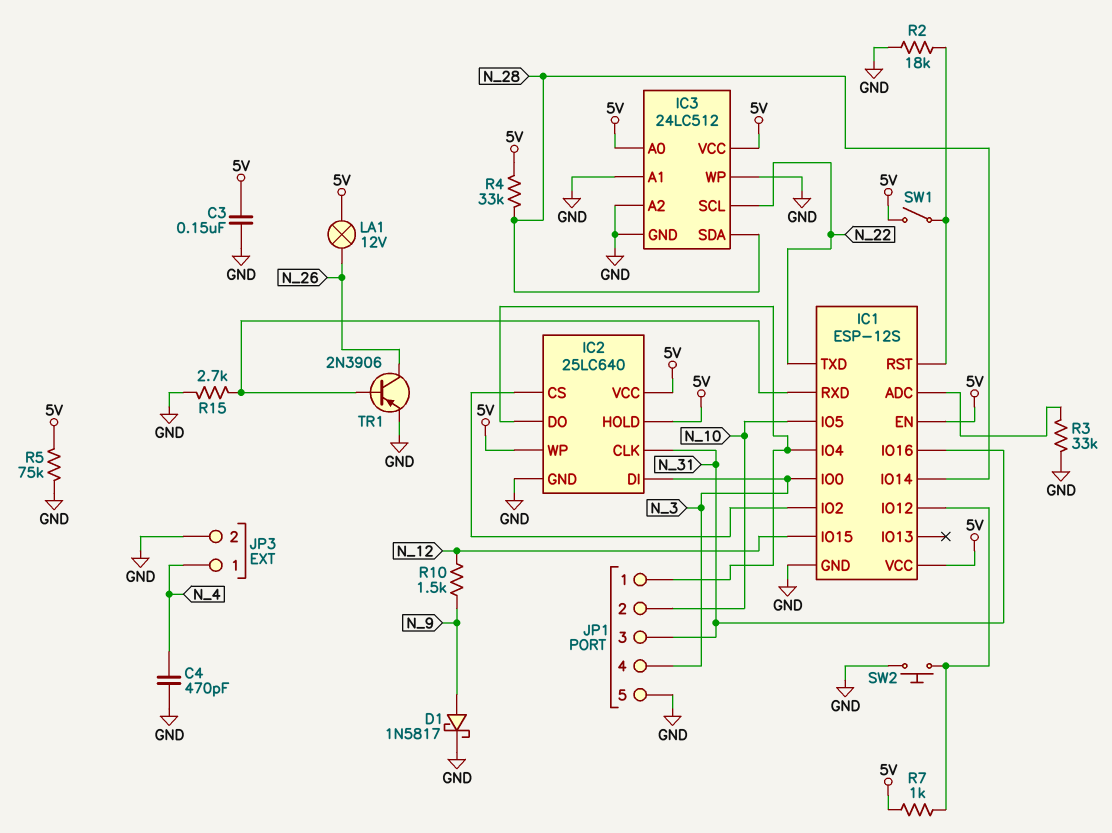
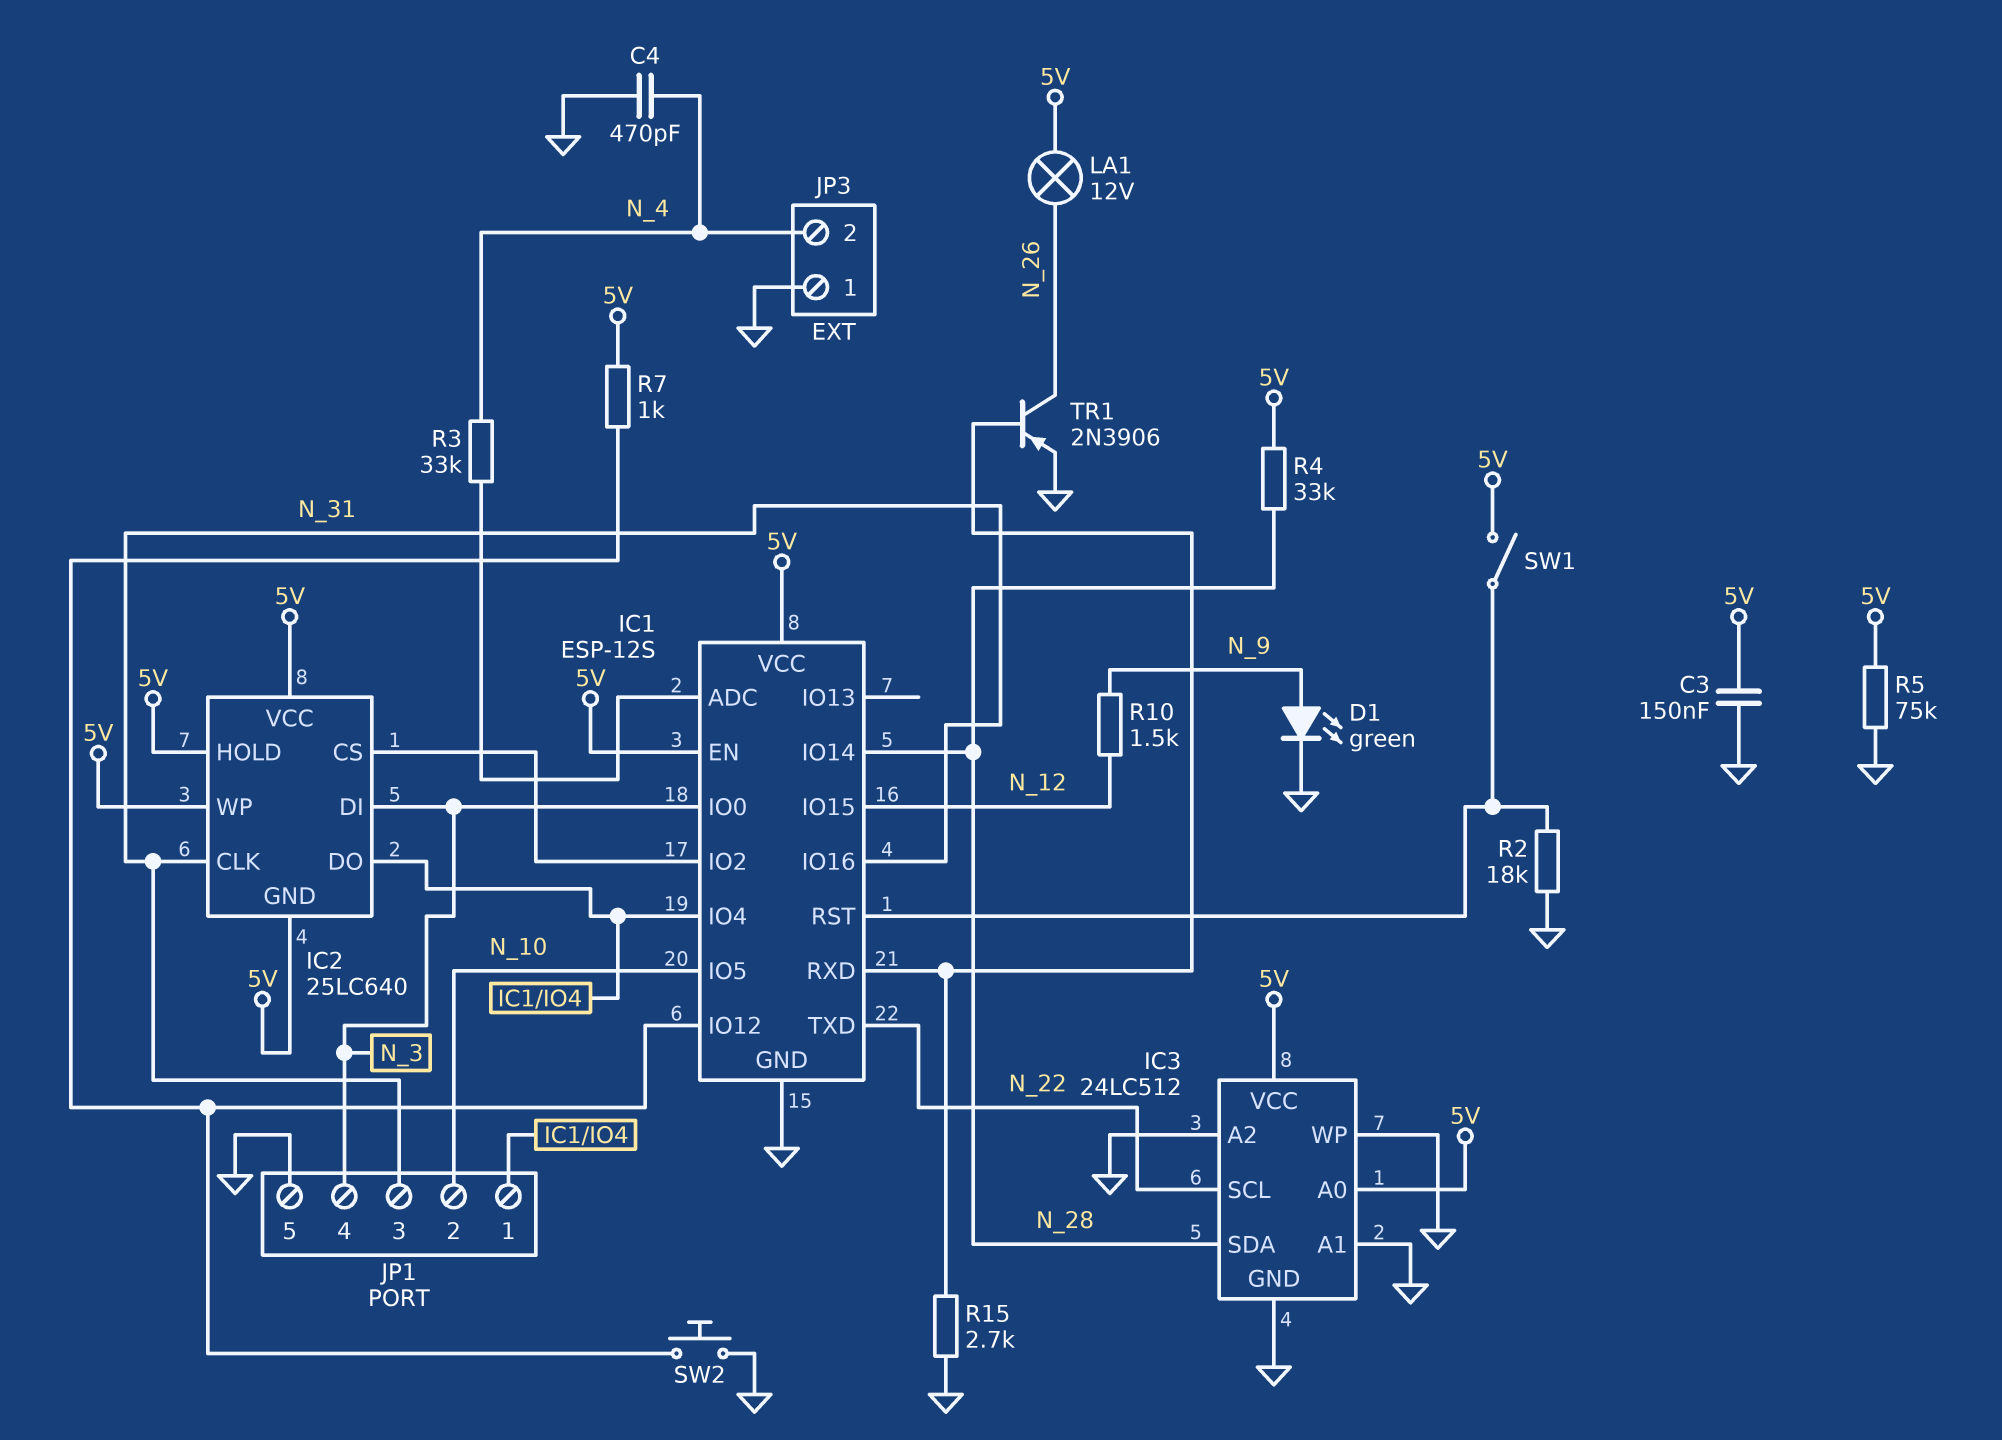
D1: schottky 1N5817 (A N_9, K GND) -> LED green (A N_9, K GND)
IC2 pin GND: GND -> 5V
JP3 pin 1: N_4 -> GND
JP3 pin 2: GND -> N_4
R3: 33k (GND, IC1/ADC) -> 33k (IC1/ADC, N_4)

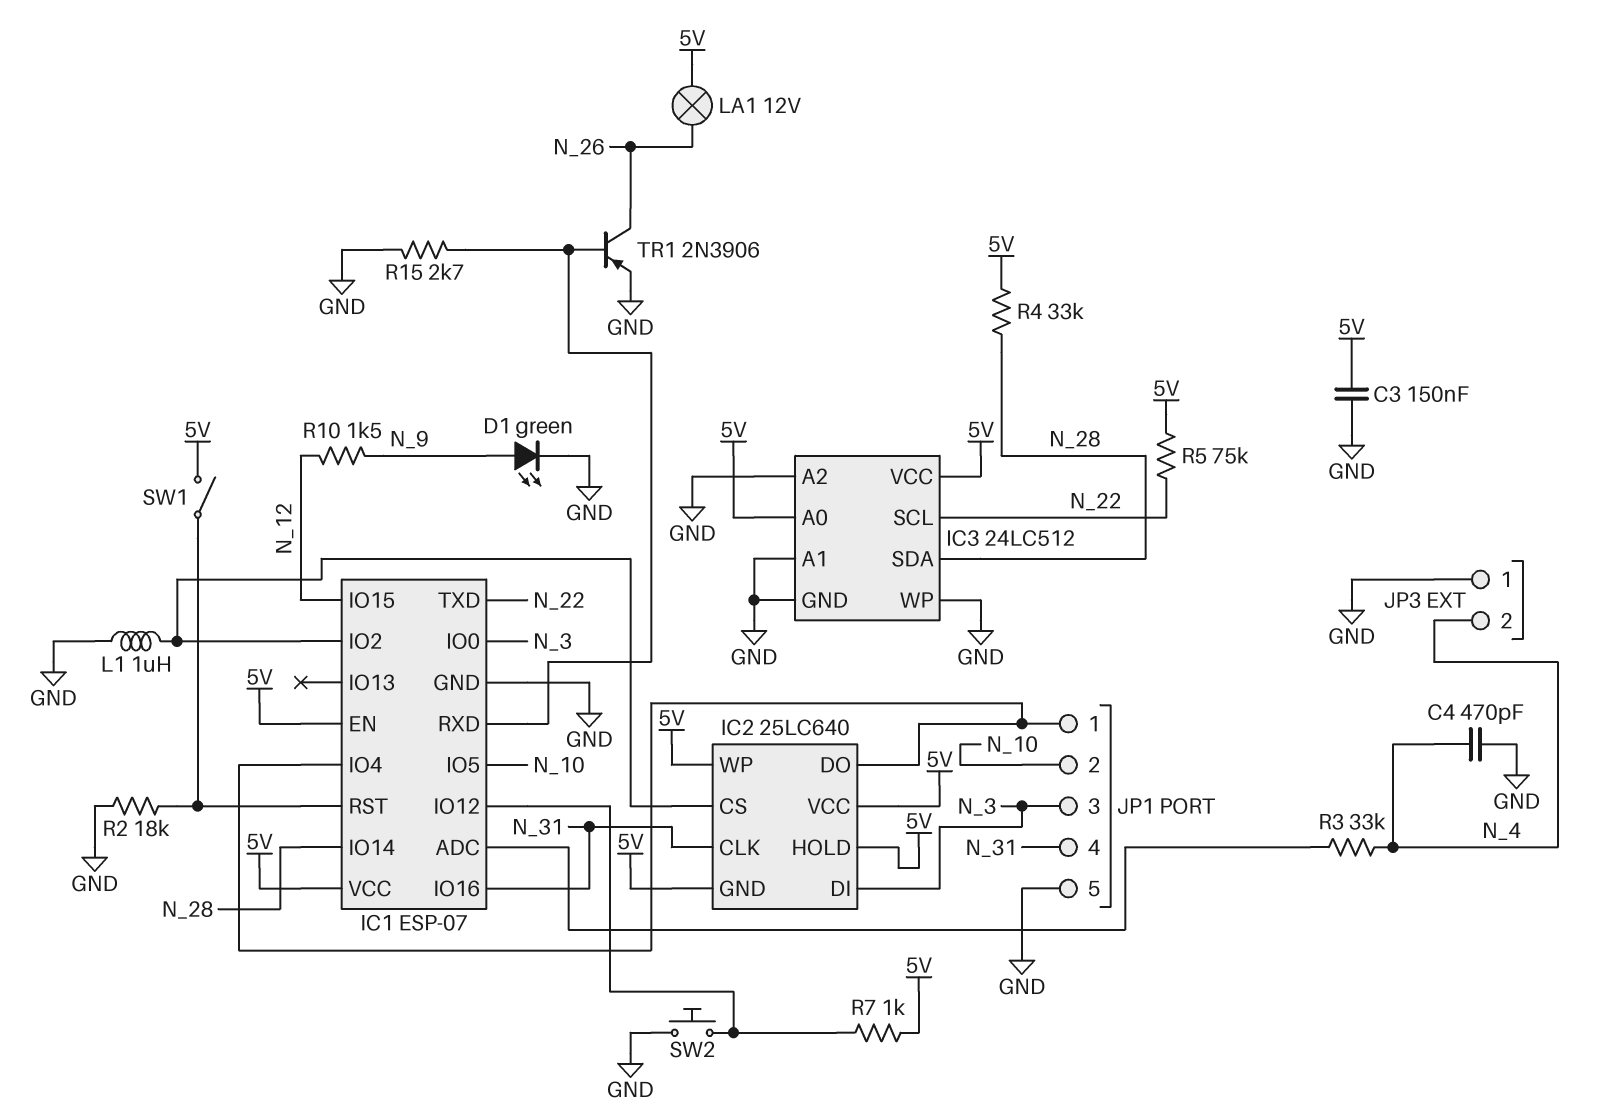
IC1: ESP-12S -> ESP-07
JP1 pin 3: N_31 -> N_3
JP1 pin 4: N_3 -> N_31
L1: none -> 1uH (GND, IC1/IO2)
R5: 75k (5V, GND) -> 75k (5V, N_22)

